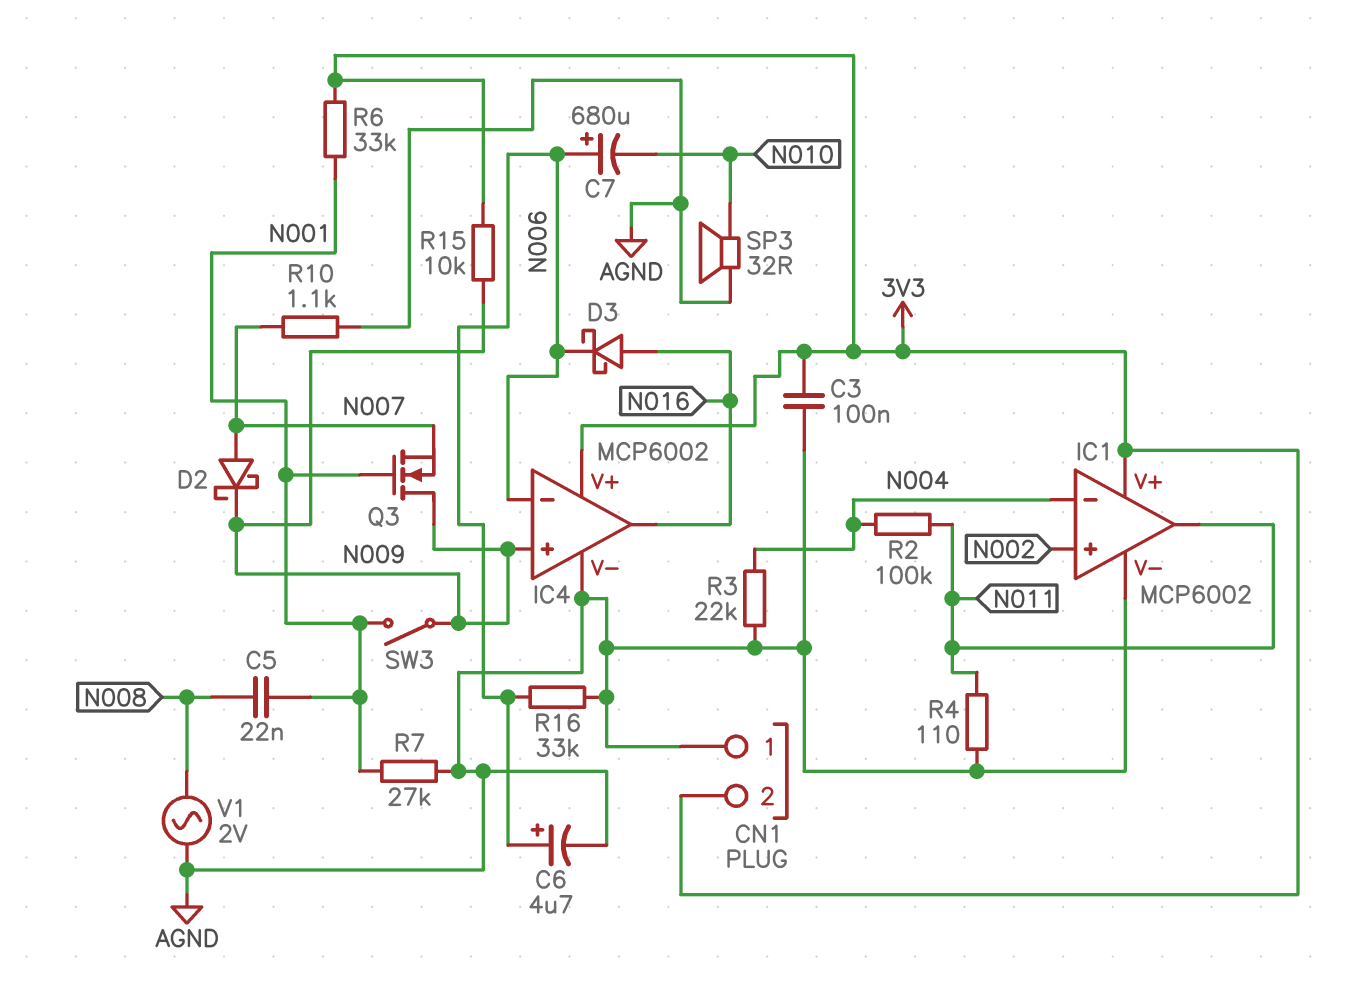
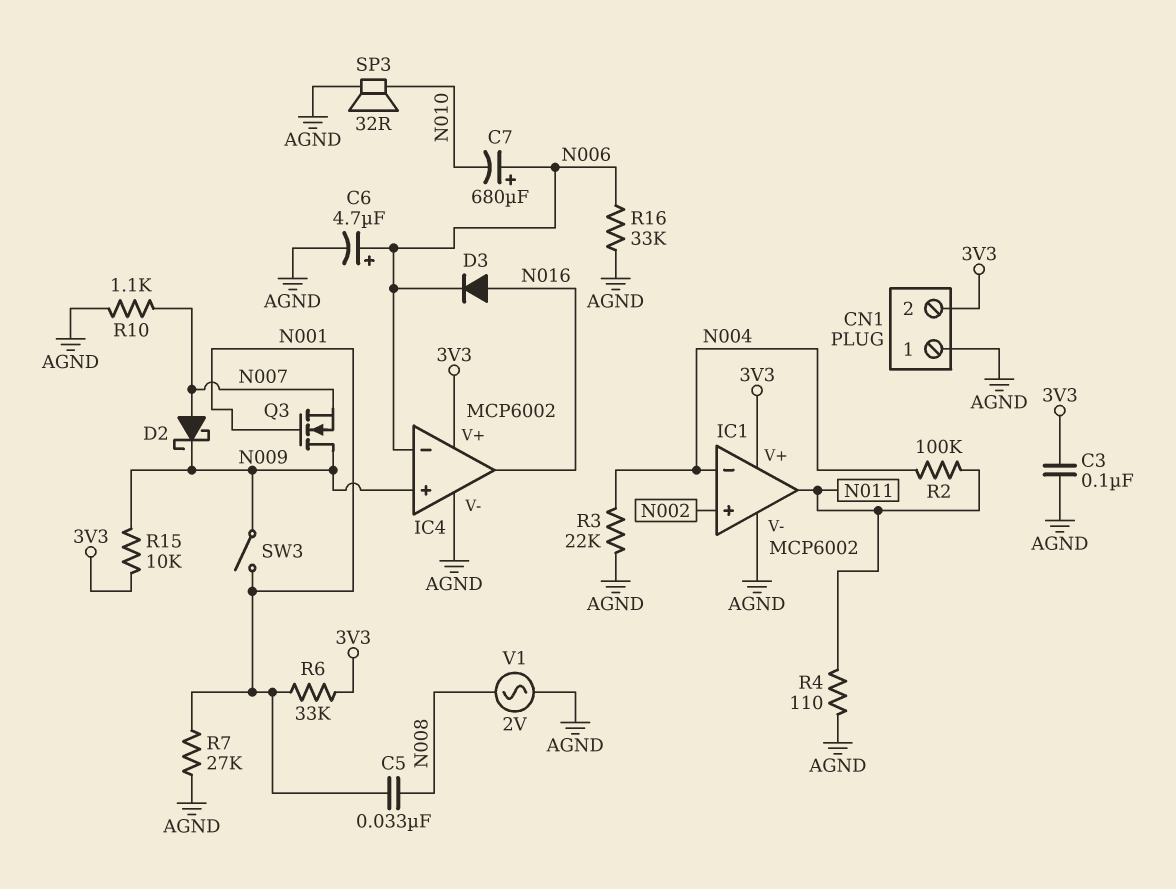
C5: 22nF (N001, N008) -> 33nF (N001, N008)
D3: schottky (A N016, K N006) -> diode (A N016, K N006)

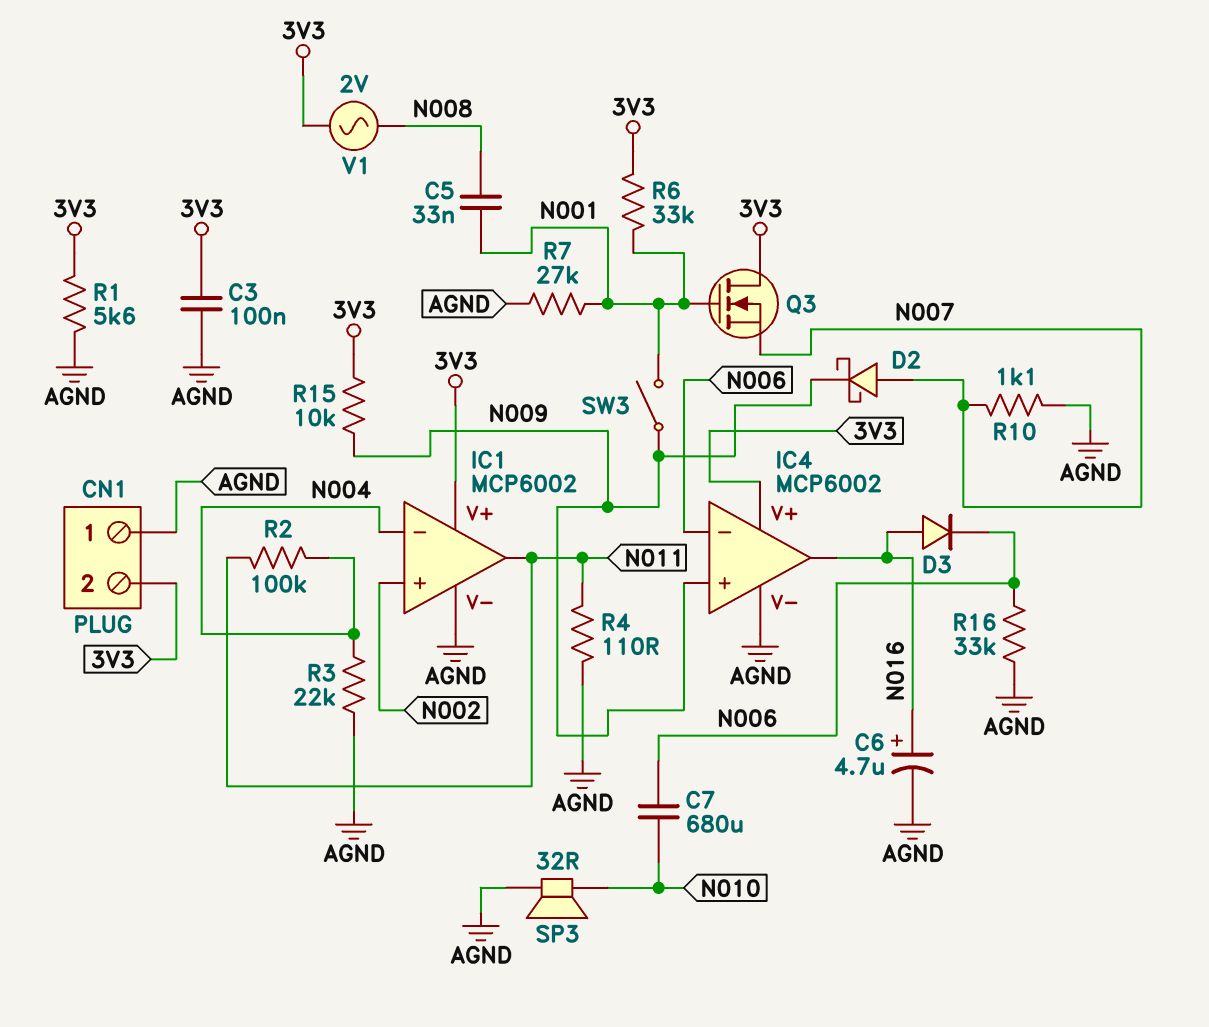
C6: 4.7uF (plus N006, minus AGND) -> 4.7uF (plus N016, minus AGND)
C7: 680uF (plus N006, minus N010) -> 680uF (N006, N010)
Q3: NMOS (G N001, D N009, S N007) -> NMOS (G N001, D 3V3, S N007)
R1: none -> 5.6k (3V3, AGND)
V1: AC 2V (AGND, N008) -> AC 2V (3V3, N008)

